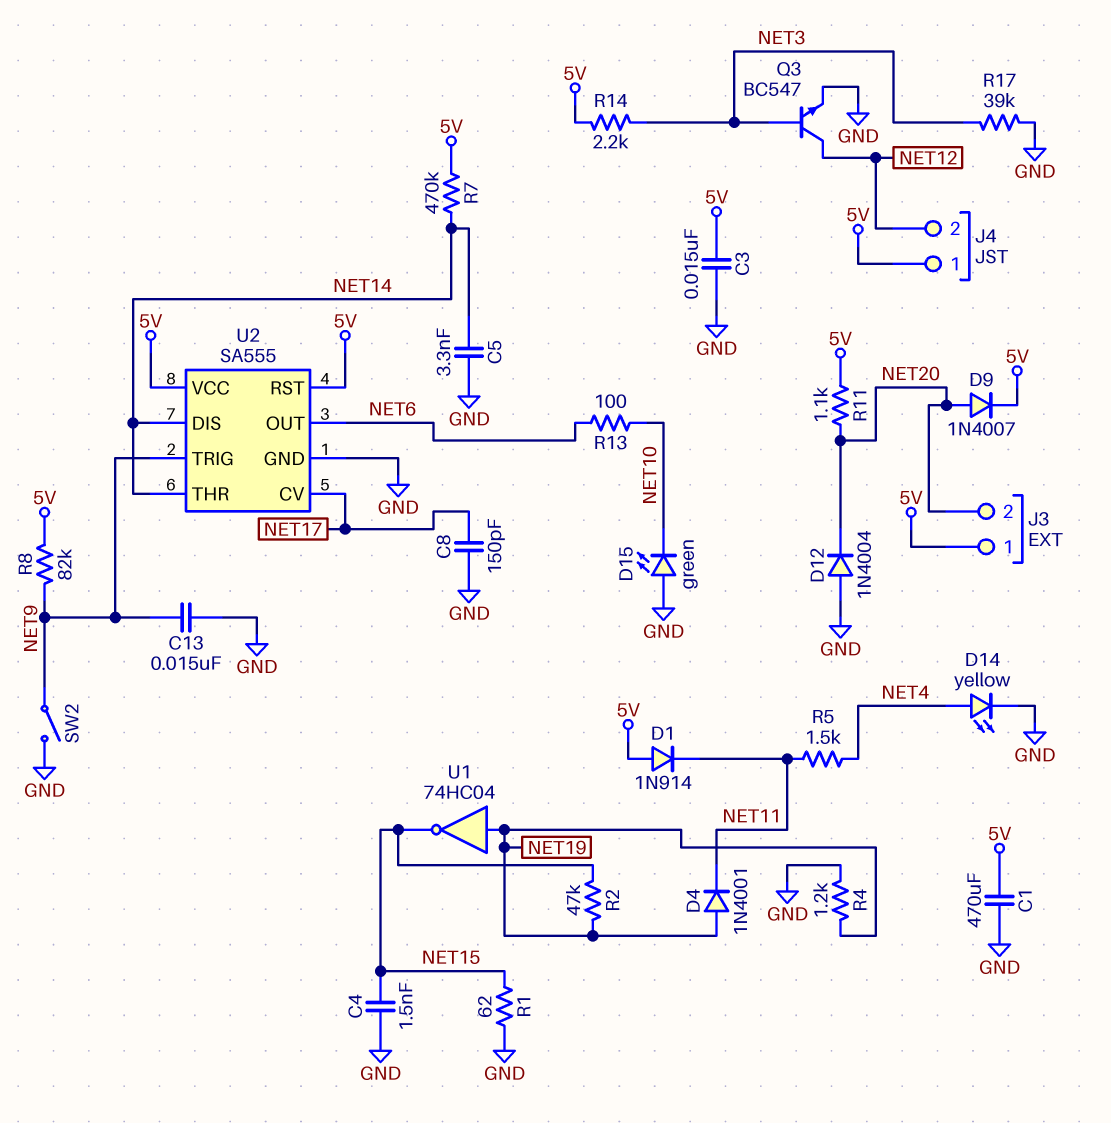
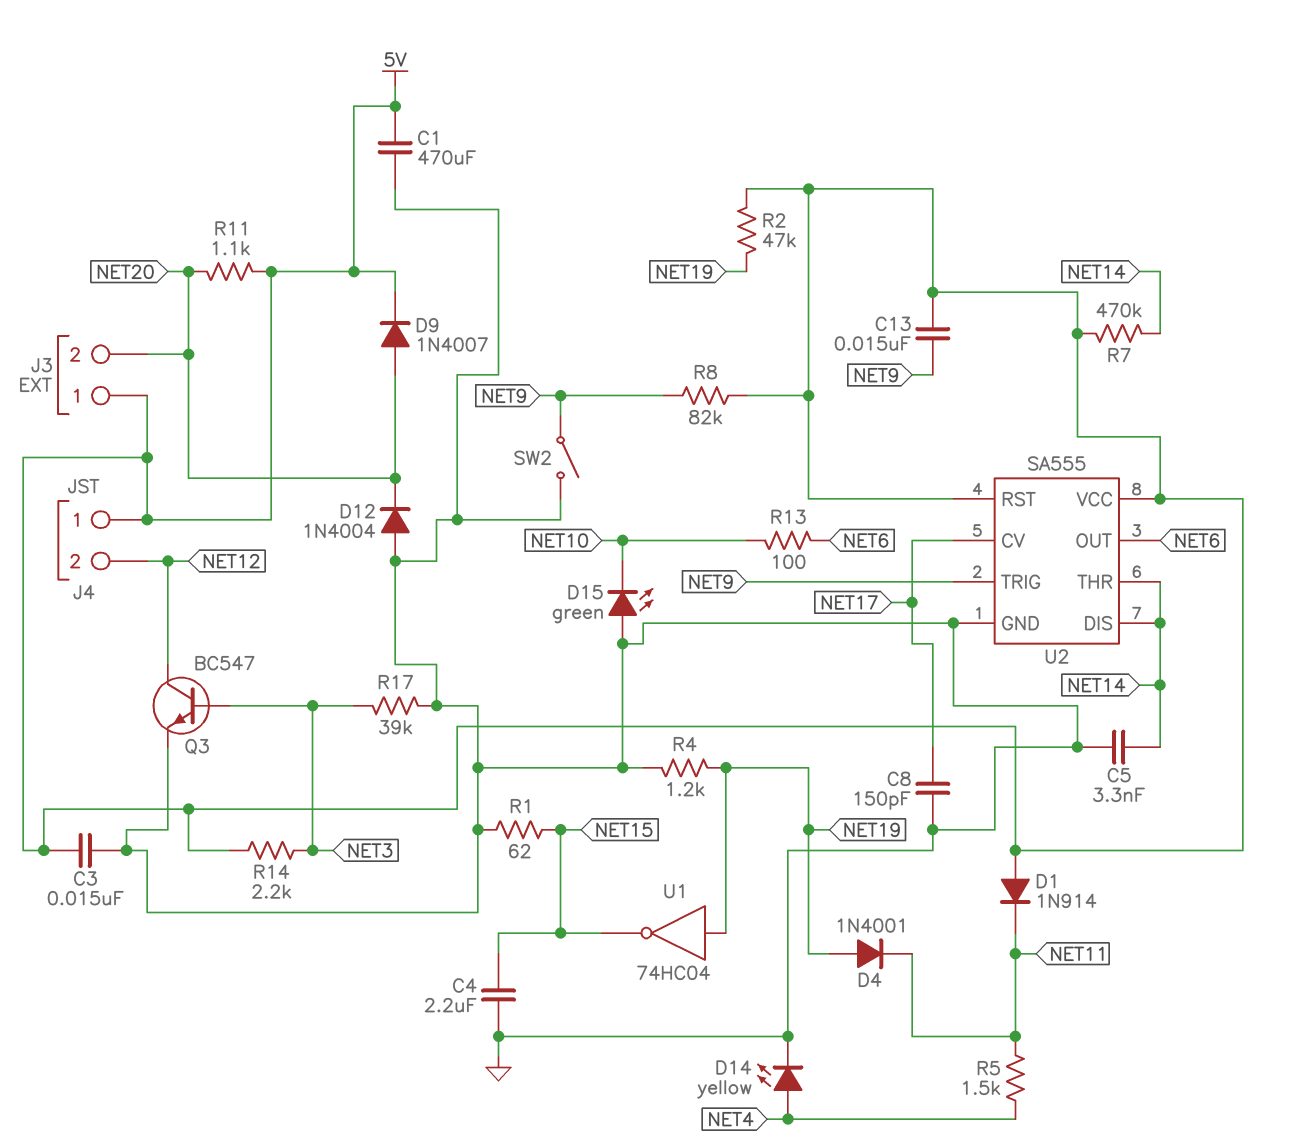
C4: 1.5nF (GND, NET15) -> 2.2uF (GND, NET15)
C13: 15nF (GND, NET9) -> 15nF (5V, NET9)
R2: 47k (NET15, NET19) -> 47k (5V, NET19)

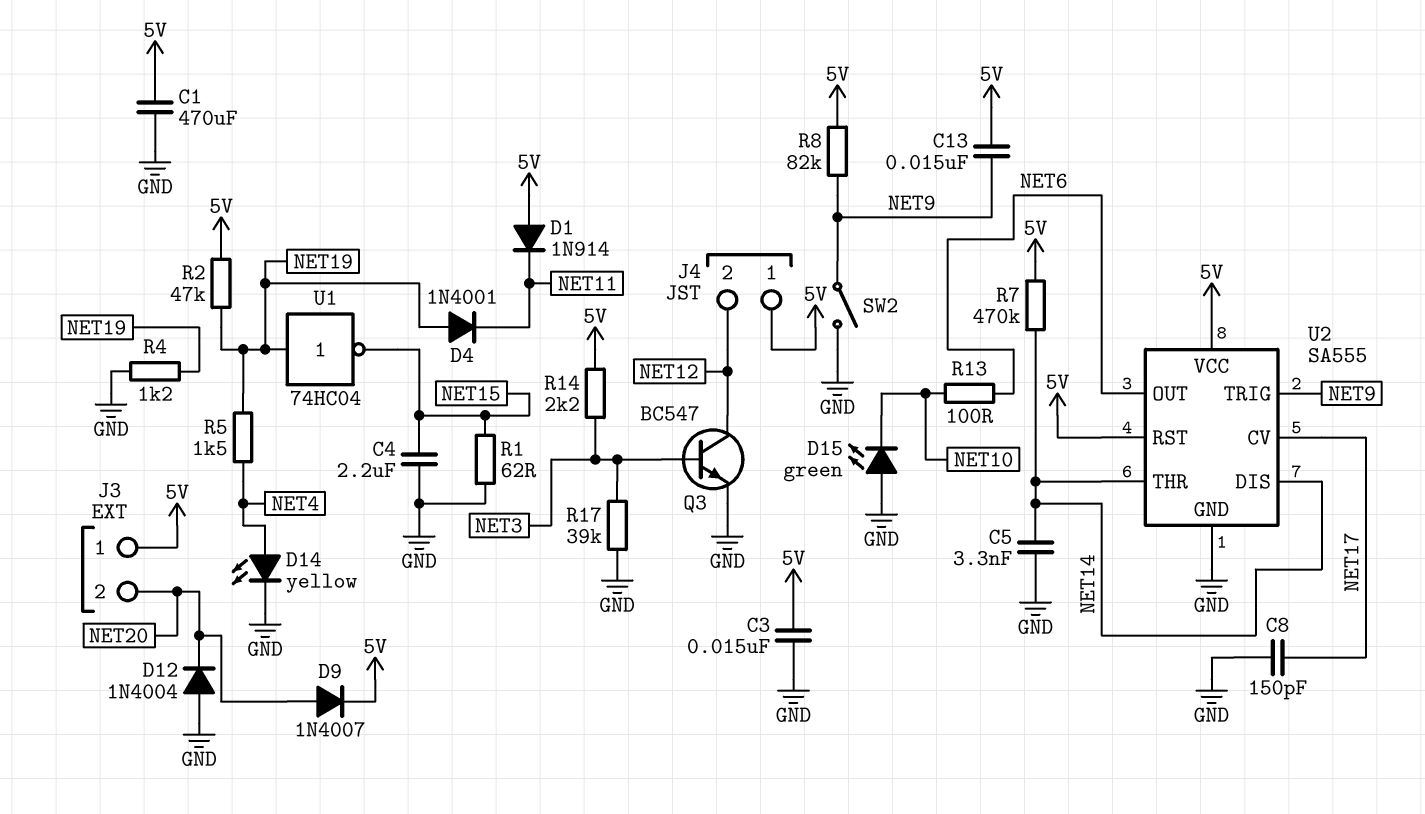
R5: 1.5k (NET4, NET11) -> 1.5k (NET4, NET19)
R11: 1.1k (5V, NET20) -> none

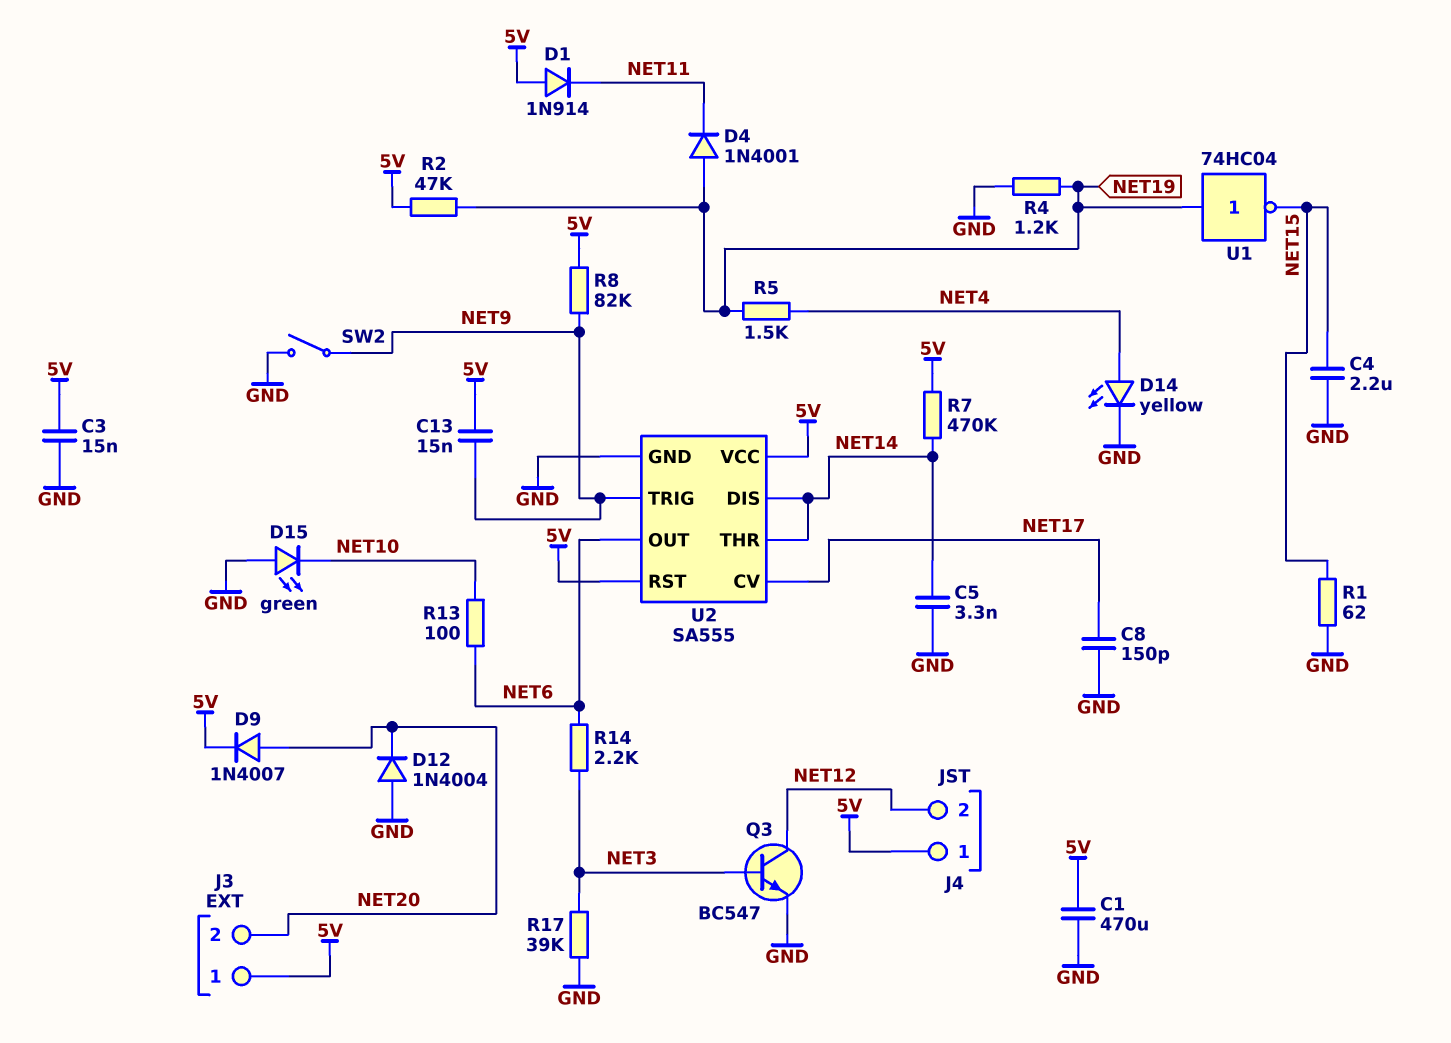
R14: 2.2k (5V, NET3) -> 2.2k (NET3, NET6)

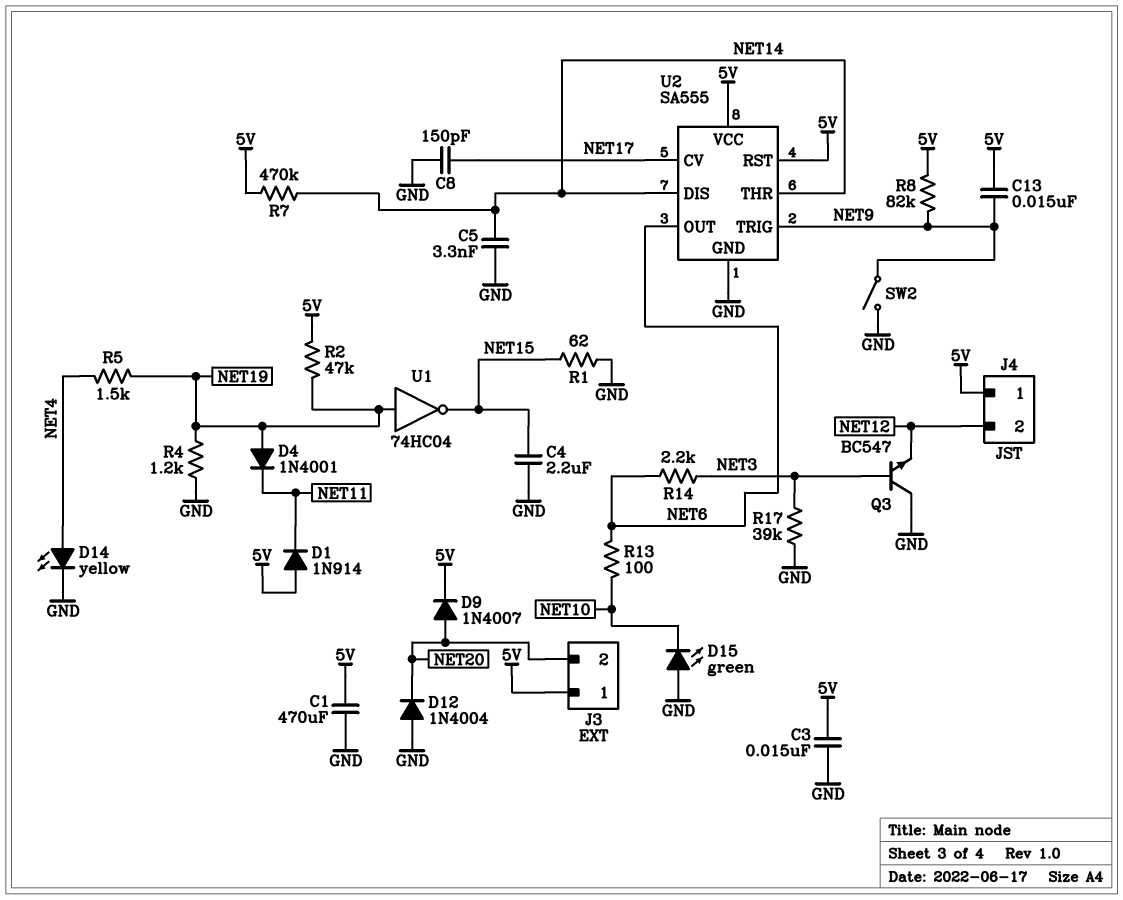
Q3: NPN BC547 (B NET3, C NET12, E GND) -> NPN BC547 (B NET3, C GND, E NET12)

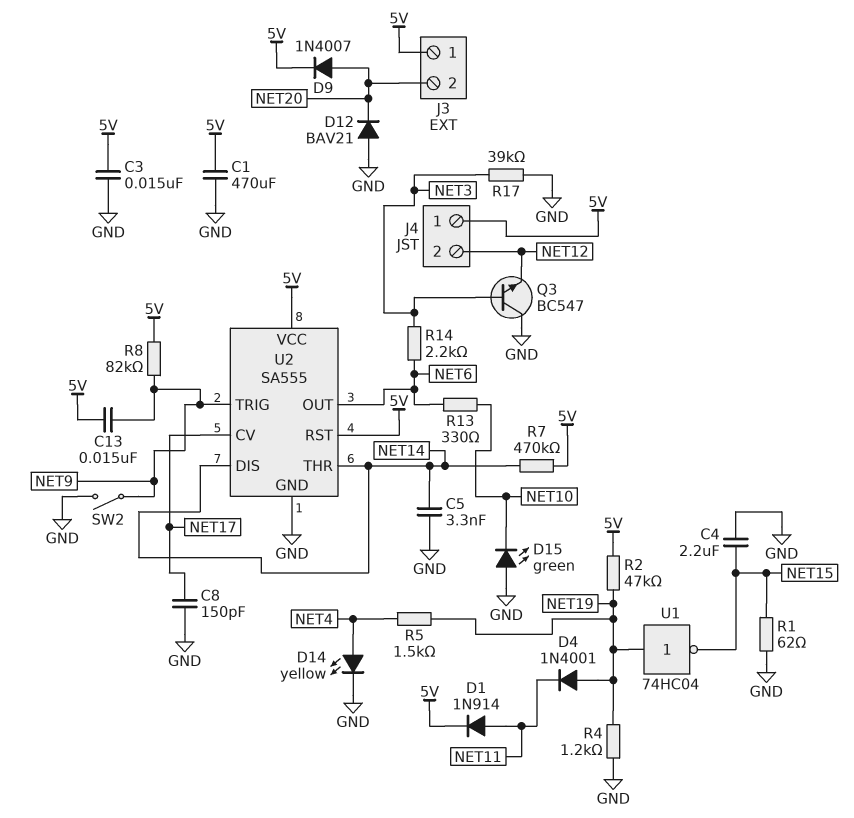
D1: diode 1N914 (A 5V, K NET11) -> diode 1N914 (A NET11, K 5V)
D12: diode 1N4004 (A GND, K NET20) -> diode BAV21 (A GND, K NET20)
R13: 100 (NET6, NET10) -> 330 (NET6, NET10)

